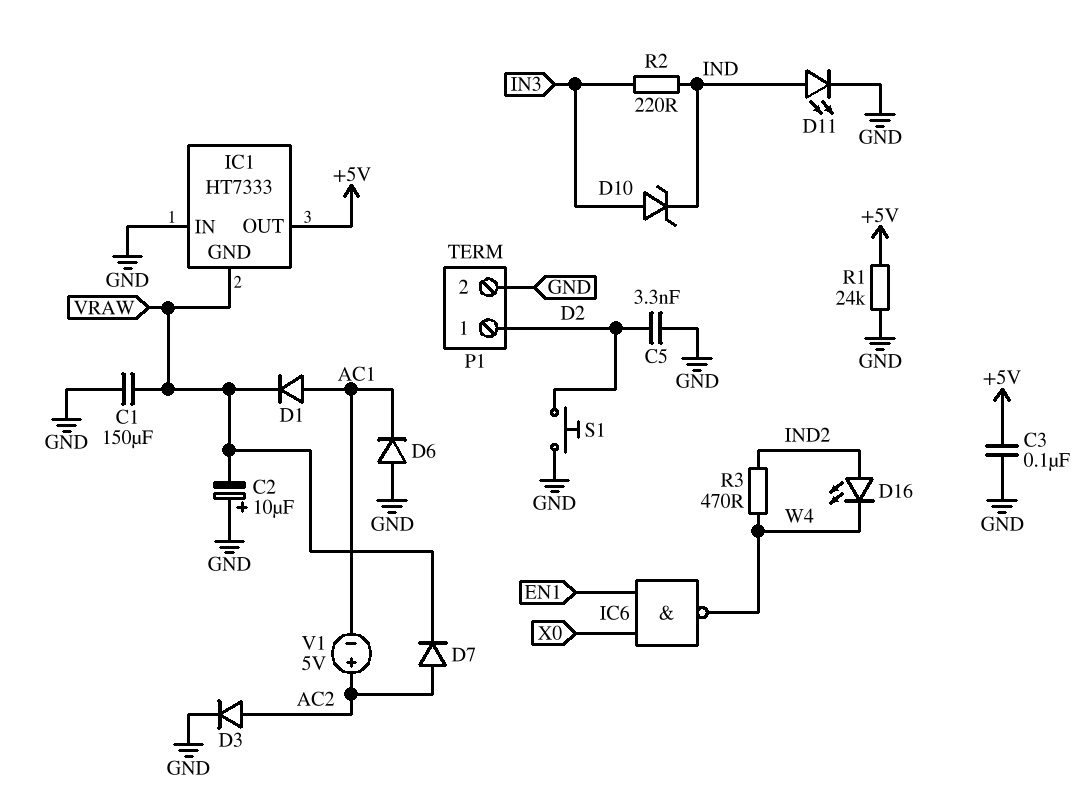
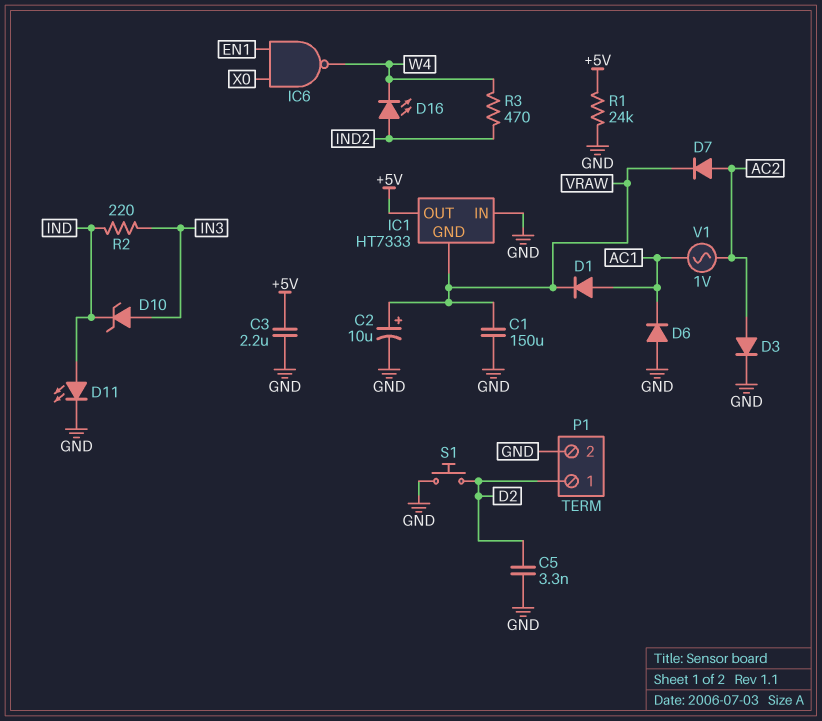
C2: 10uF (plus GND, minus VRAW) -> 10uF (plus VRAW, minus GND)
C3: 100nF (+5V, GND) -> 2.2uF (+5V, GND)
V1: 5V (plus AC2, minus AC1) -> AC 1V (AC1, AC2)

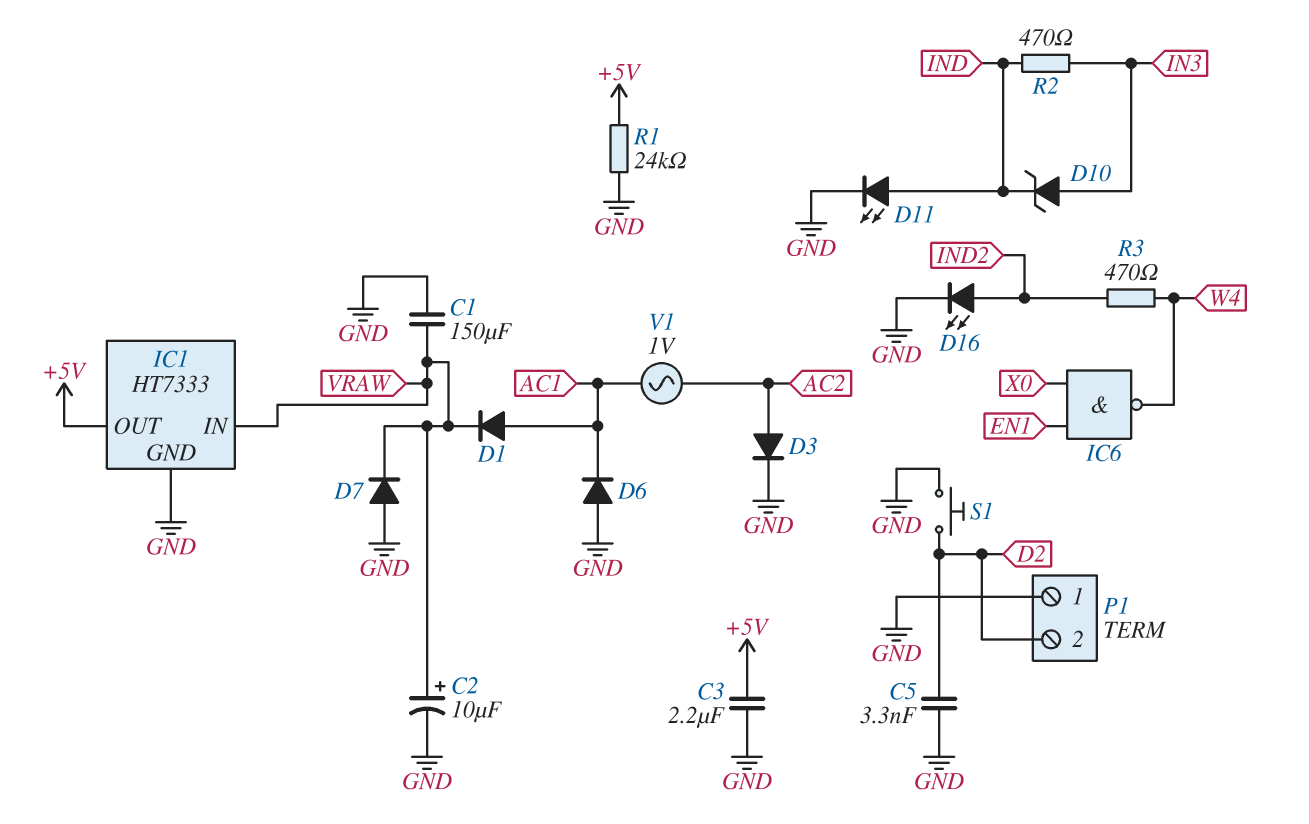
D7: diode (A AC2, K VRAW) -> diode (A GND, K VRAW)
D16: LED (A IND2, K W4) -> LED (A IND2, K GND)
IC1 pin GND: VRAW -> GND
IC1 pin IN: GND -> VRAW
P1 pin 1: D2 -> GND
P1 pin 2: GND -> D2
R2: 220 (IN3, IND) -> 470 (IN3, IND)

